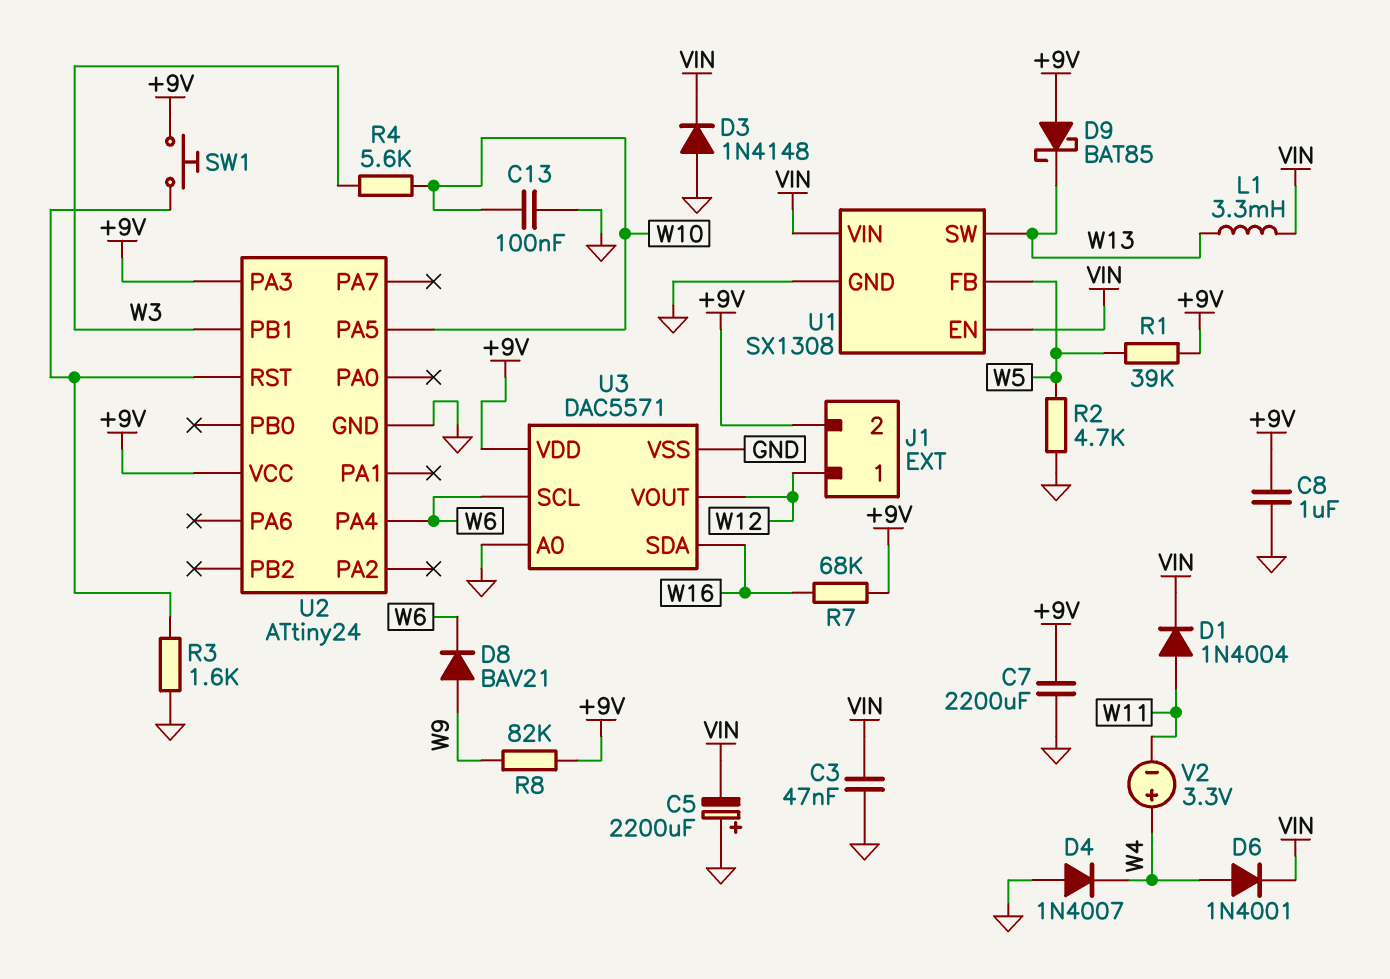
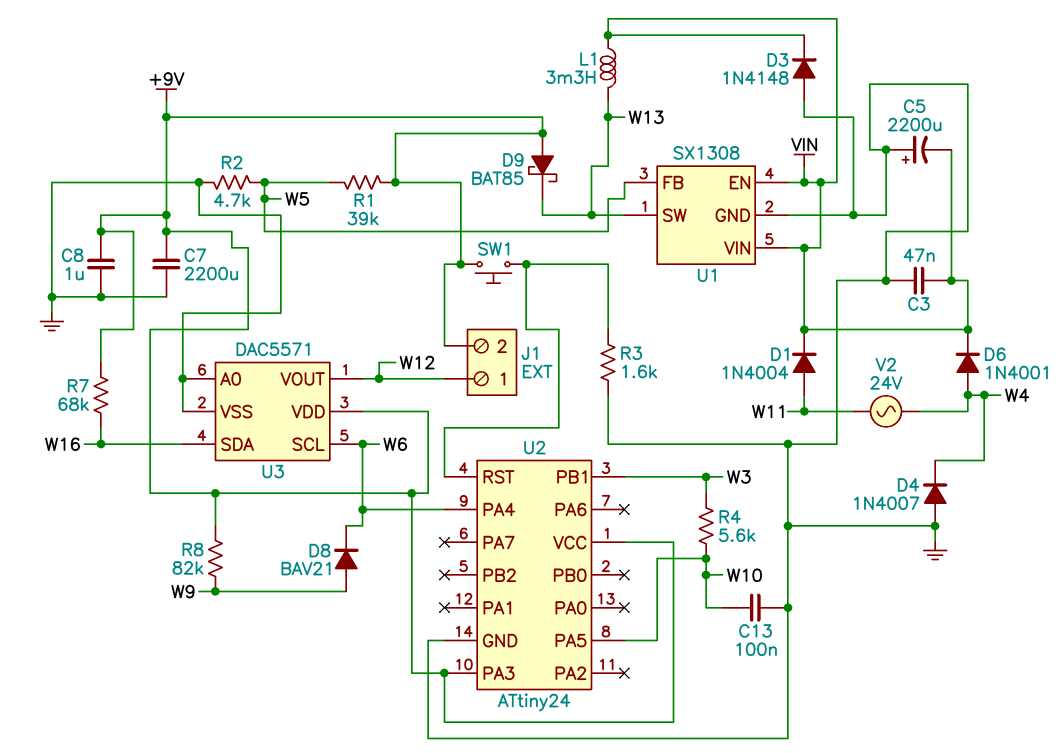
V2: 3.3V (plus W4, minus W11) -> AC 24V (W4, W11)

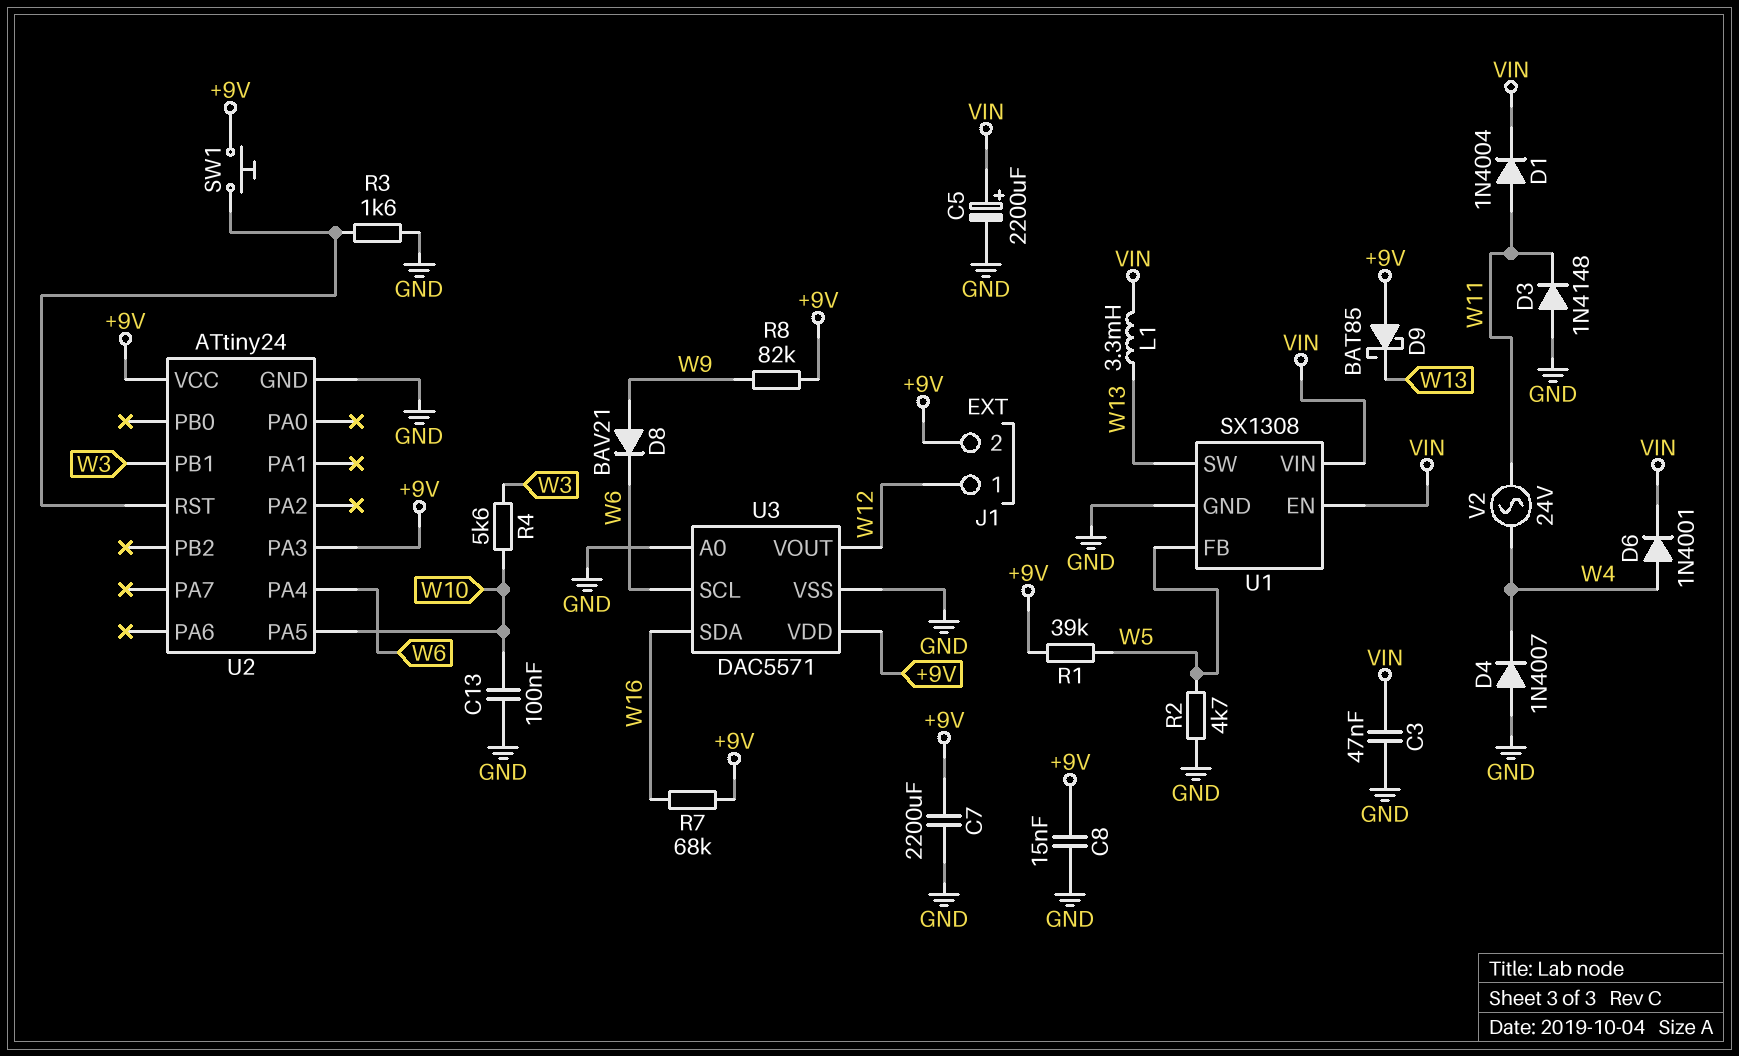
C5: 2200uF (plus GND, minus VIN) -> 2200uF (plus VIN, minus GND)
C8: 1uF (+9V, GND) -> 15nF (+9V, GND)
D3: diode 1N4148 (A GND, K VIN) -> diode 1N4148 (A GND, K W11)

